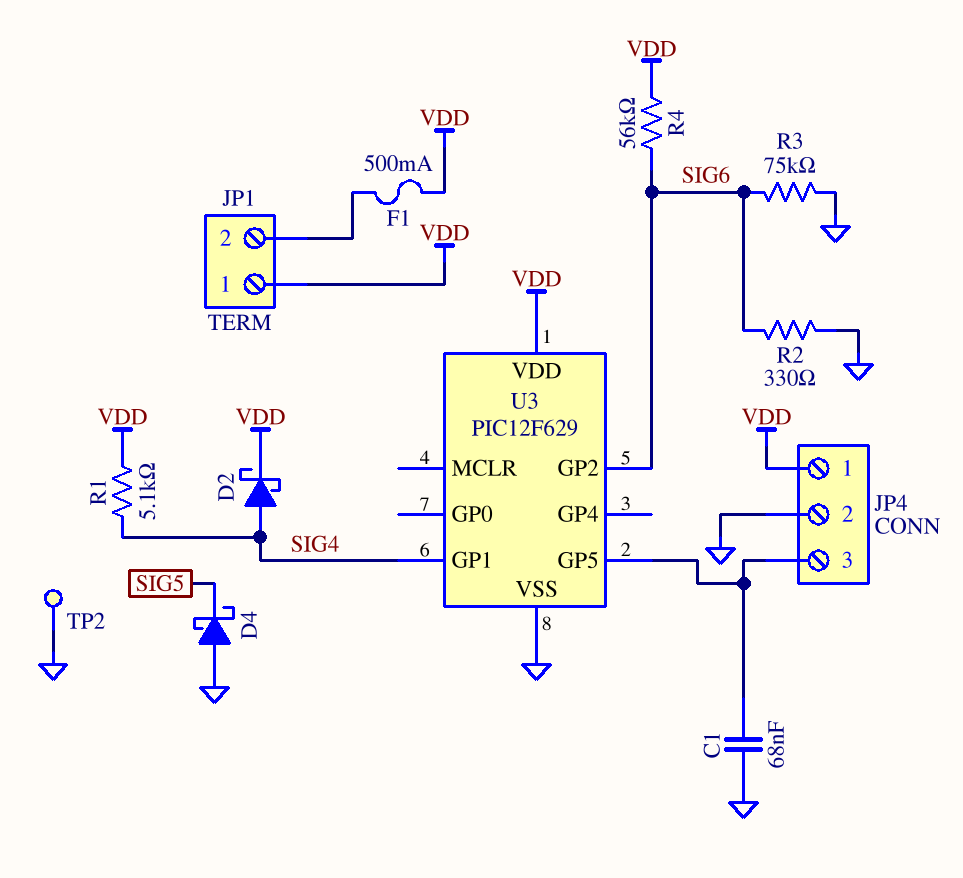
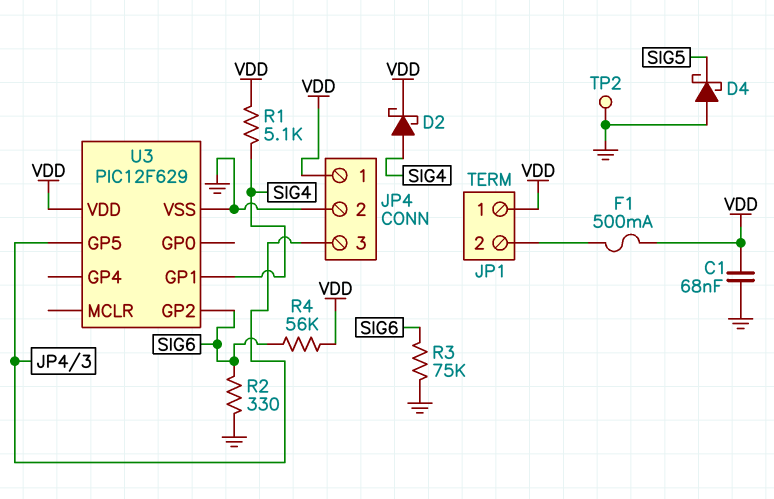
C1: 68nF (GND, JP4/3) -> 68nF (GND, VDD)

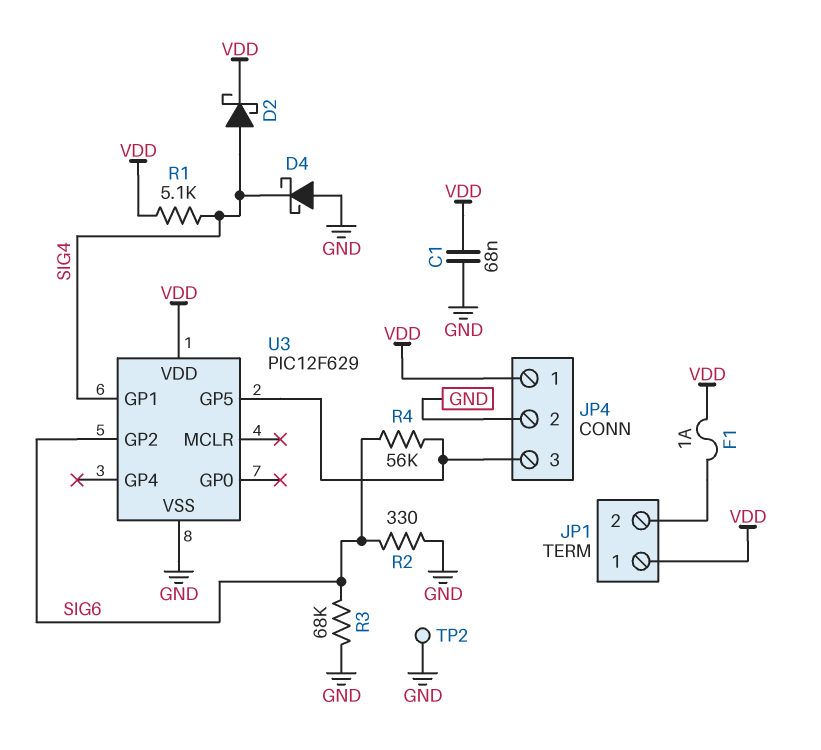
D4: schottky (A GND, K SIG5) -> schottky (A GND, K SIG4)
F1: 500mA (JP1/2, VDD) -> 1A (JP1/2, VDD)
R3: 75k (GND, SIG6) -> 68k (GND, SIG6)
R4: 56k (SIG6, VDD) -> 56k (JP4/3, SIG6)

